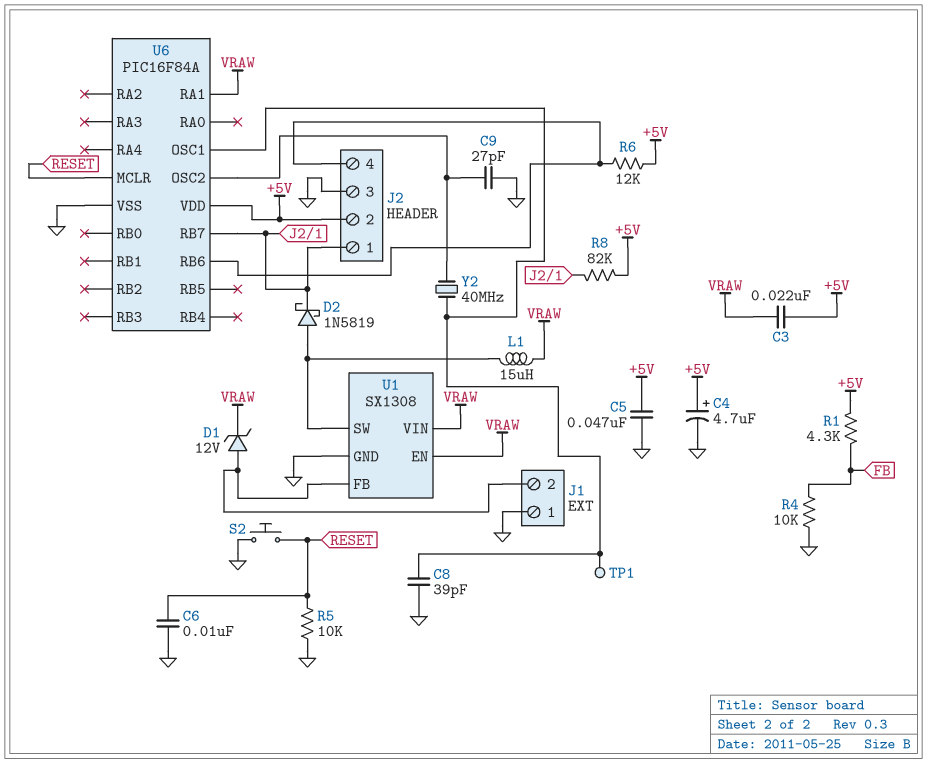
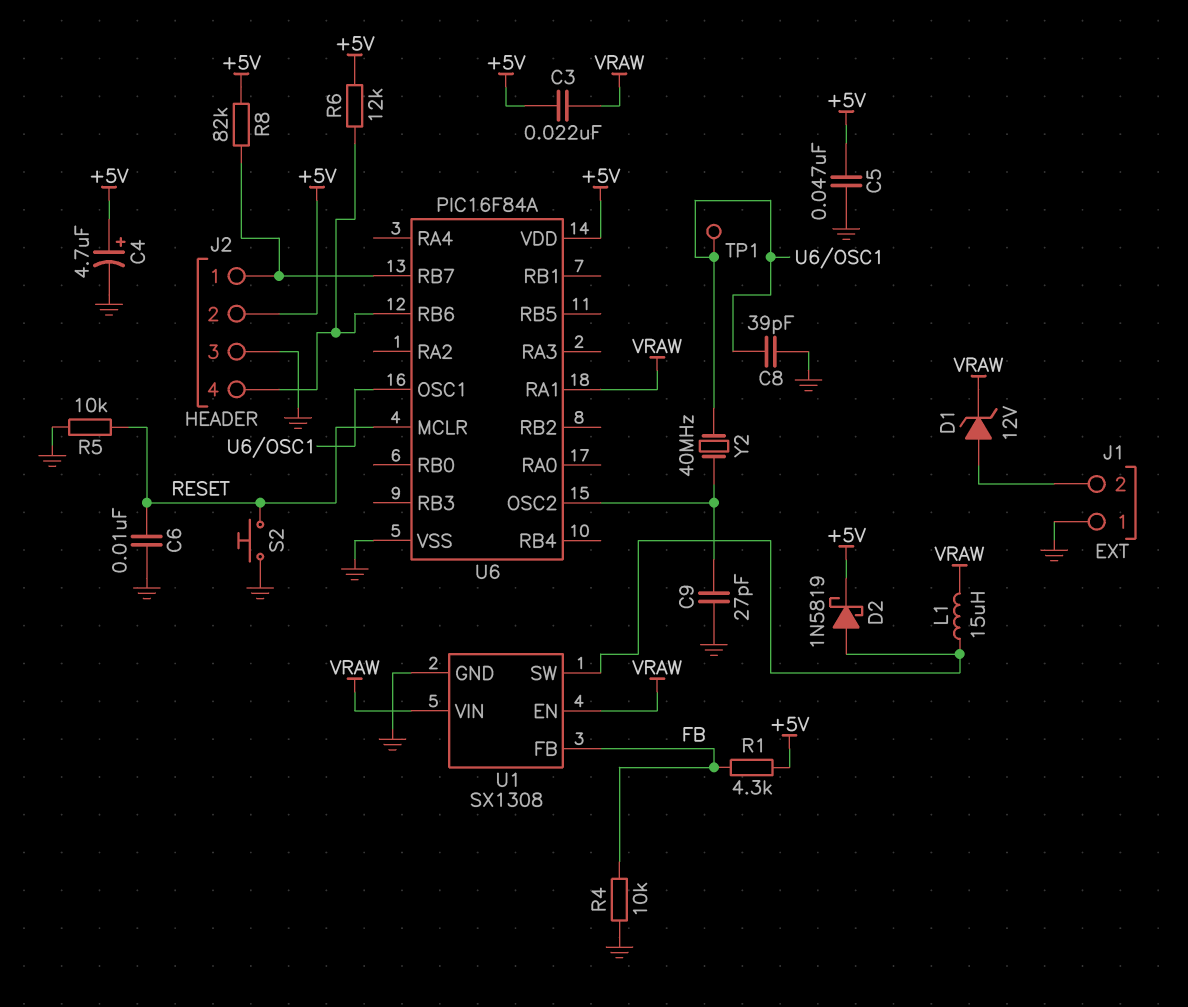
D2: schottky 1N5819 (A U1/SW, K J2/1) -> schottky 1N5819 (A U1/SW, K +5V)
U1 pin FB: J1/2 -> FB

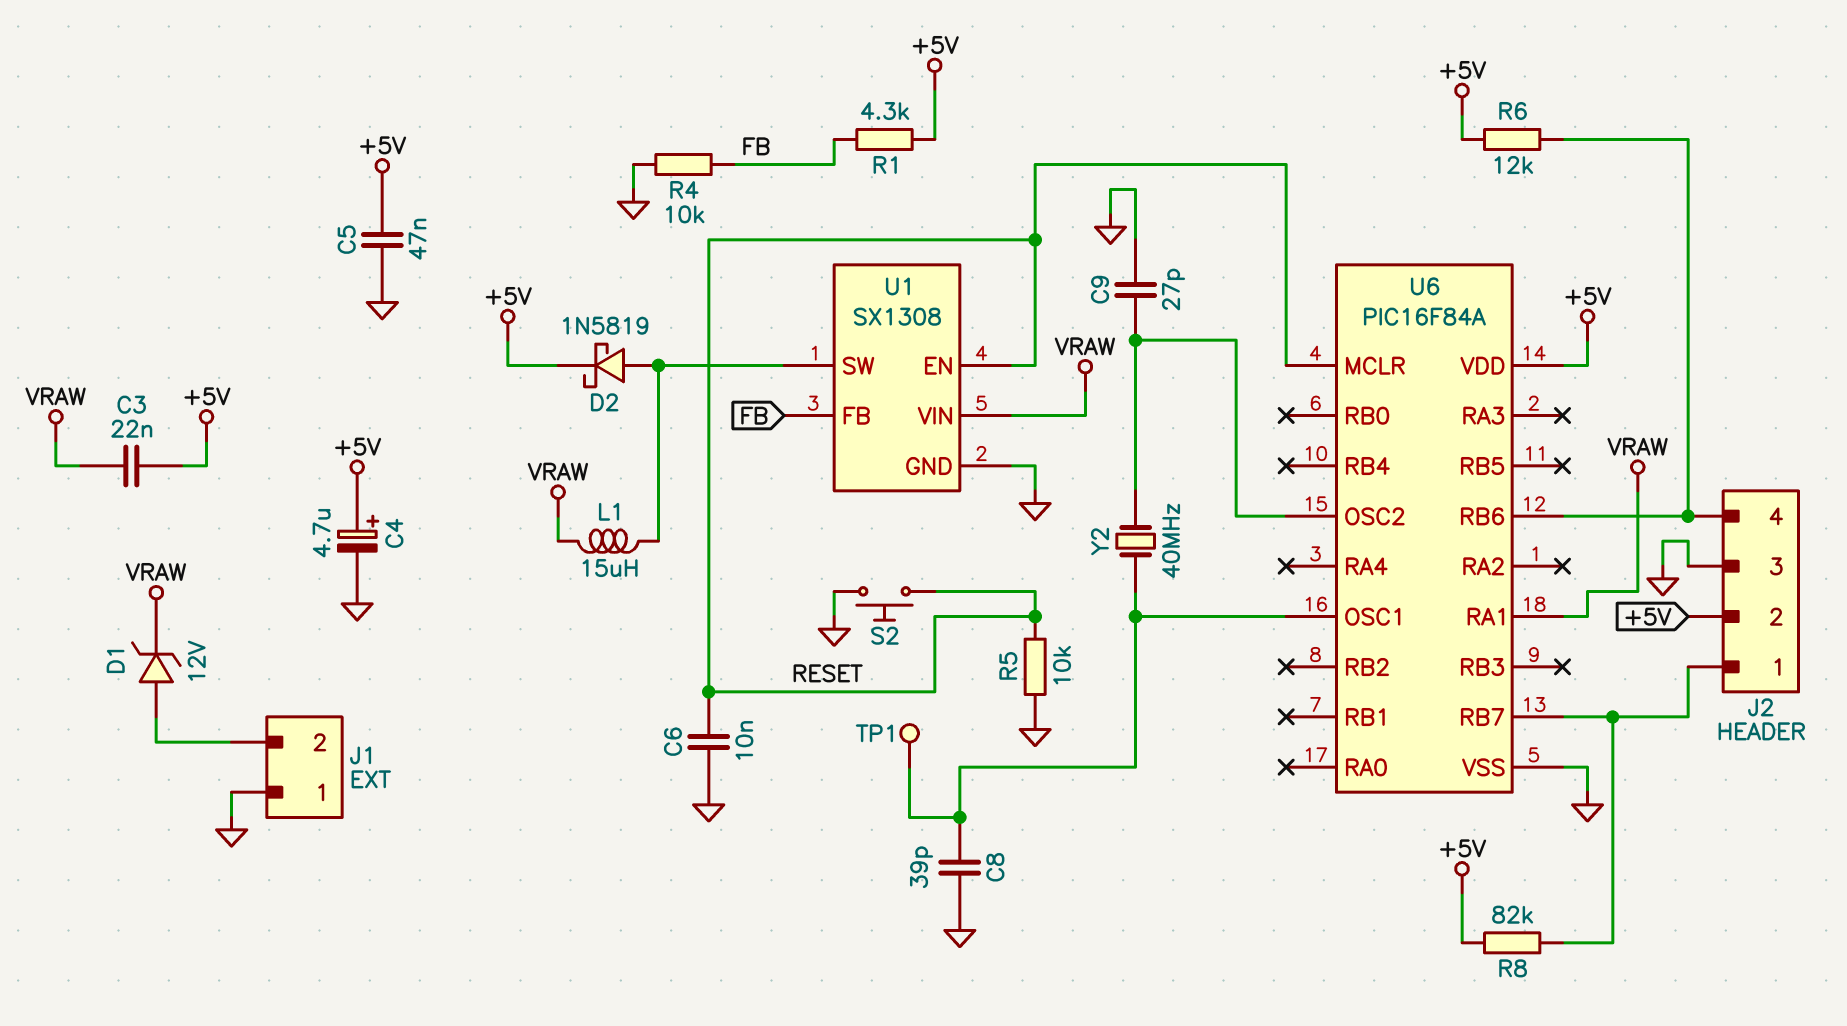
U1 pin EN: VRAW -> RESET

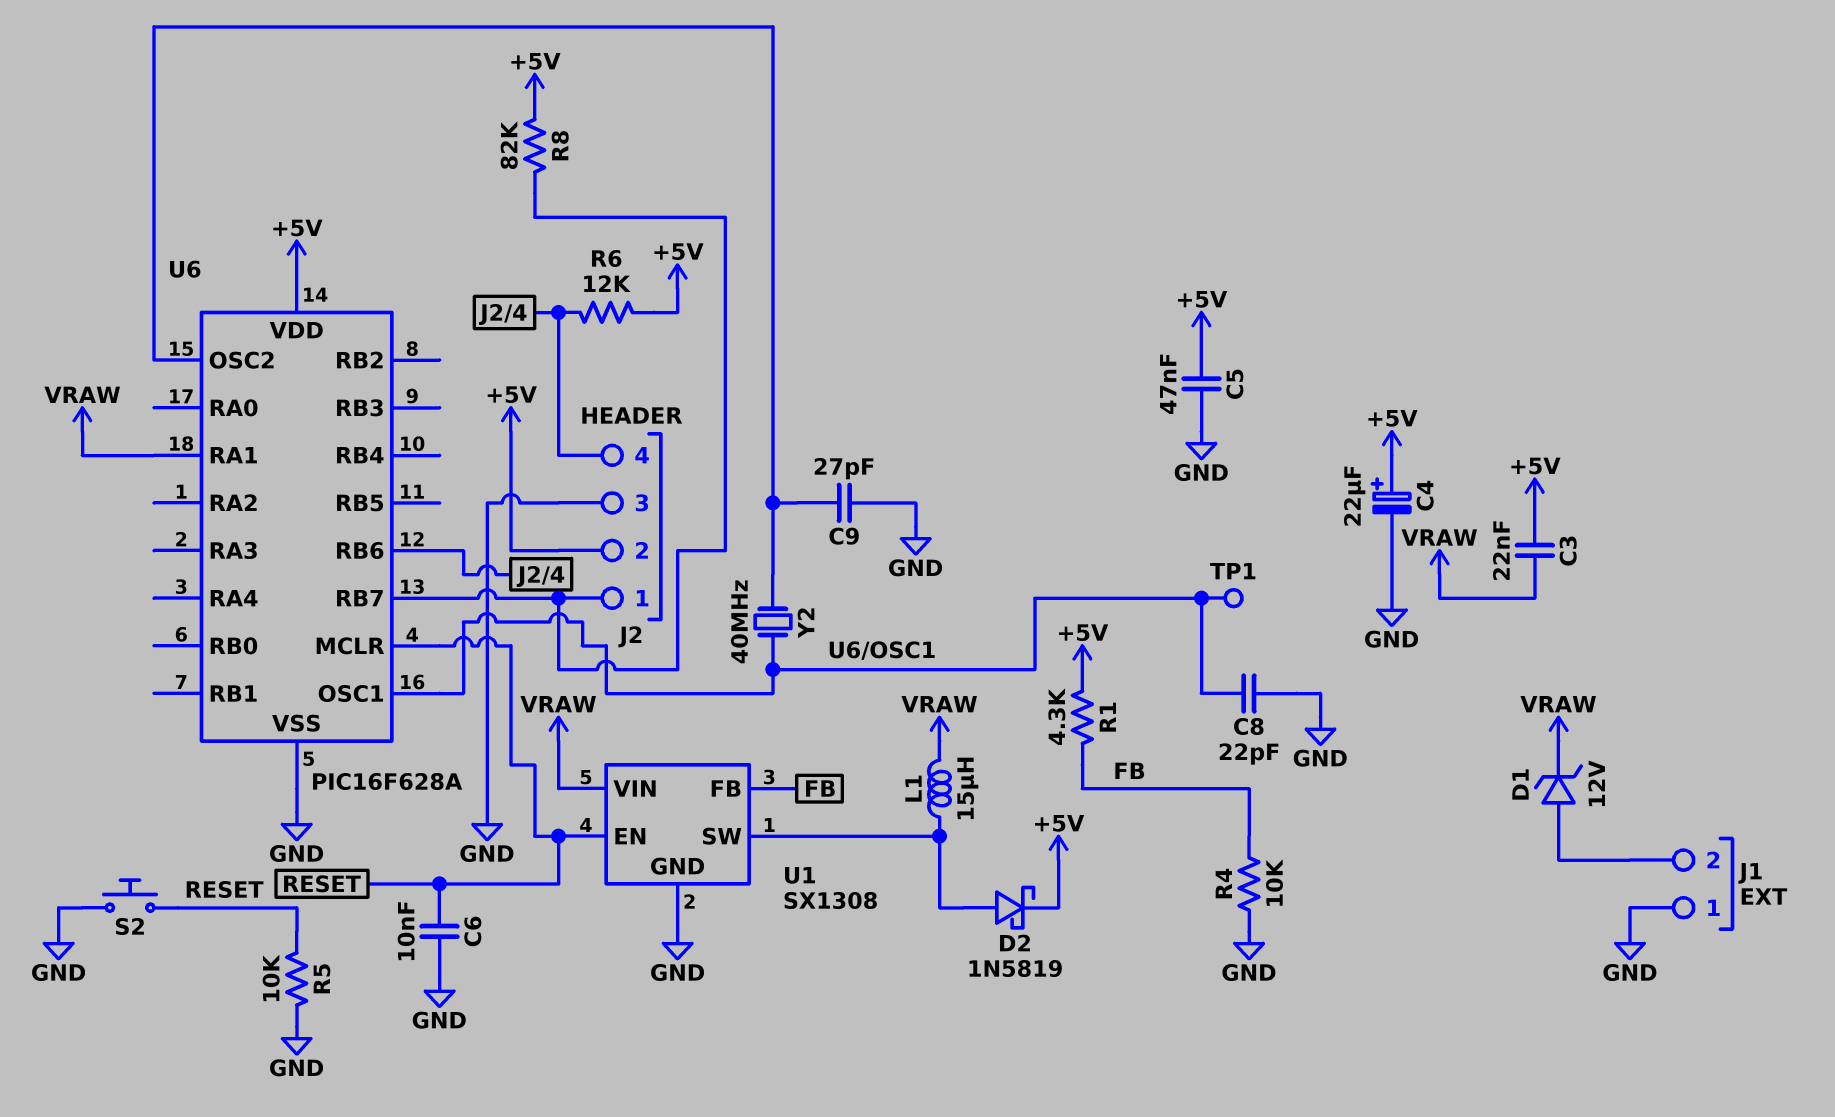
C4: 4.7uF (plus +5V, minus GND) -> 22uF (plus +5V, minus GND)
C8: 39pF (GND, U6/OSC1) -> 22pF (GND, U6/OSC1)
U6: PIC16F84A -> PIC16F628A

